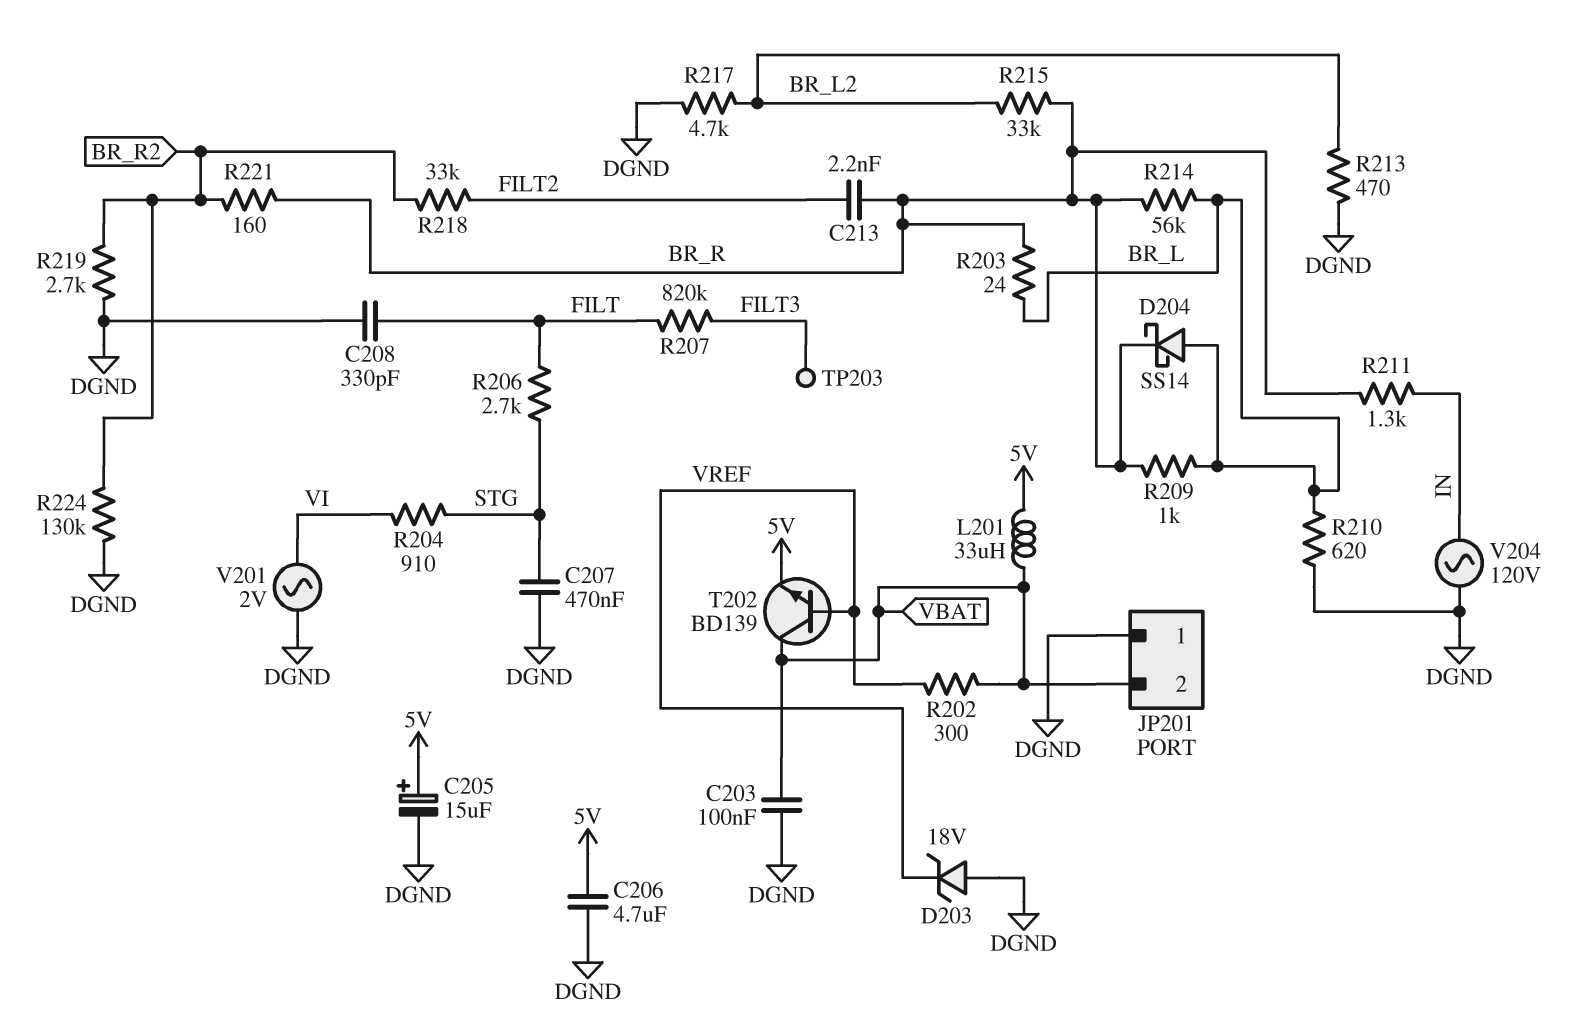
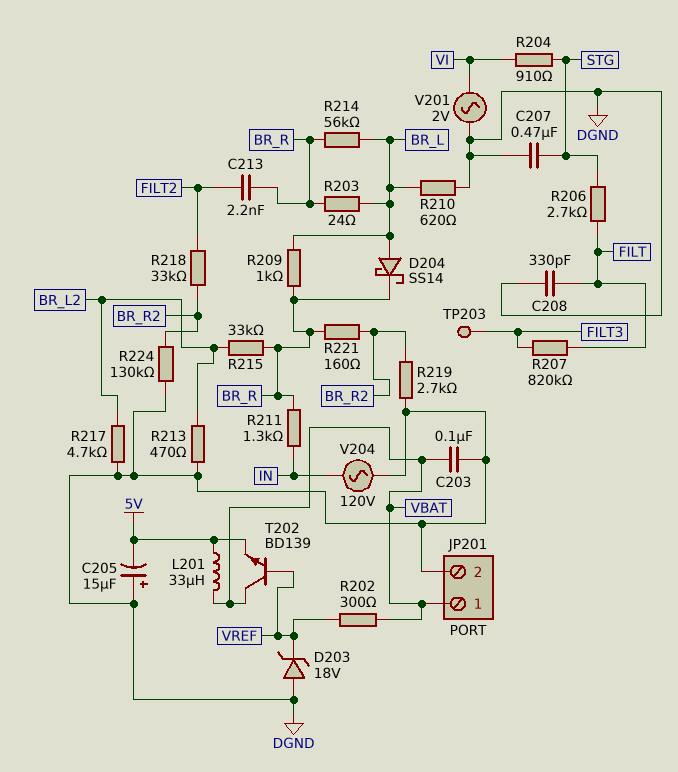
C205: 15uF (plus 5V, minus DGND) -> 15uF (plus DGND, minus 5V)
C206: 4.7uF (5V, DGND) -> none
JP201 pin 1: DGND -> VBAT
JP201 pin 2: VBAT -> DGND

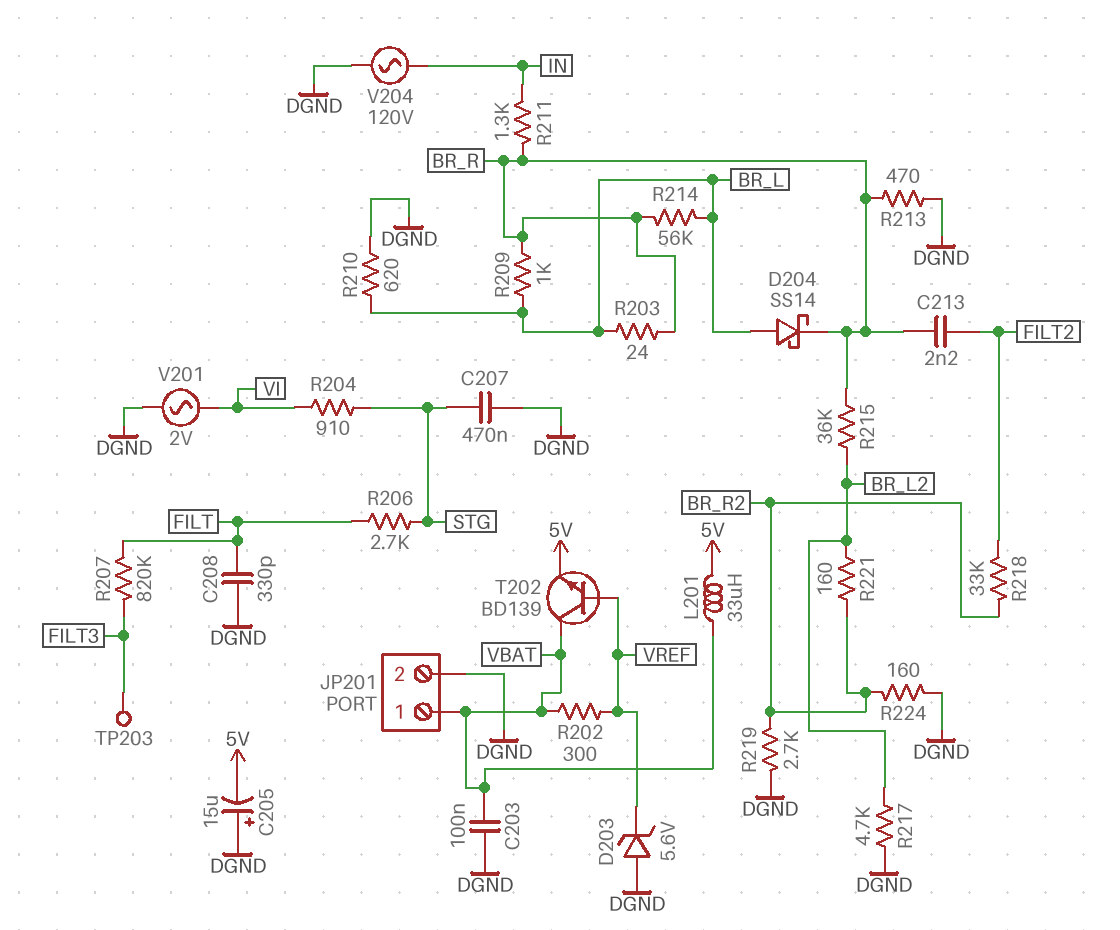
D203: zener 18V (A DGND, K VREF) -> zener 5.6V (A DGND, K VREF)
R213: 470 (BR_L2, DGND) -> 470 (BR_R, DGND)
R215: 33k (BR_L2, BR_R) -> 36k (BR_L2, BR_R)
R221: 160 (BR_R, BR_R2) -> 160 (BR_L2, BR_R2)
R224: 130k (BR_R2, DGND) -> 160 (BR_R2, DGND)

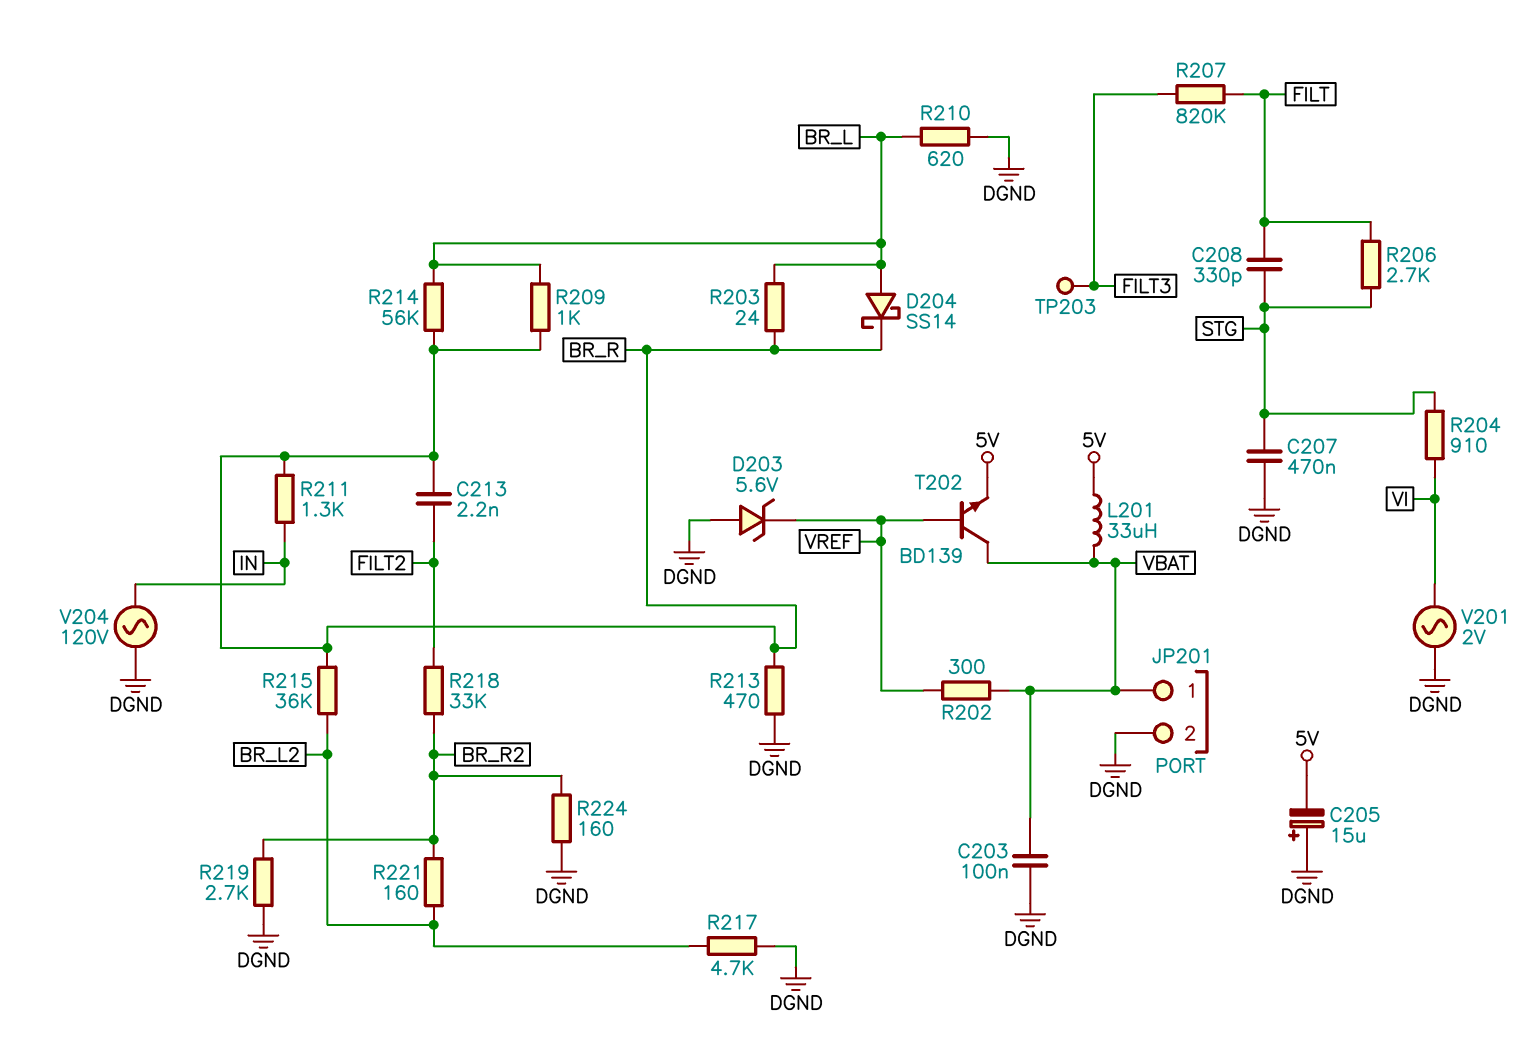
C208: 330pF (DGND, FILT) -> 330pF (FILT, STG)

